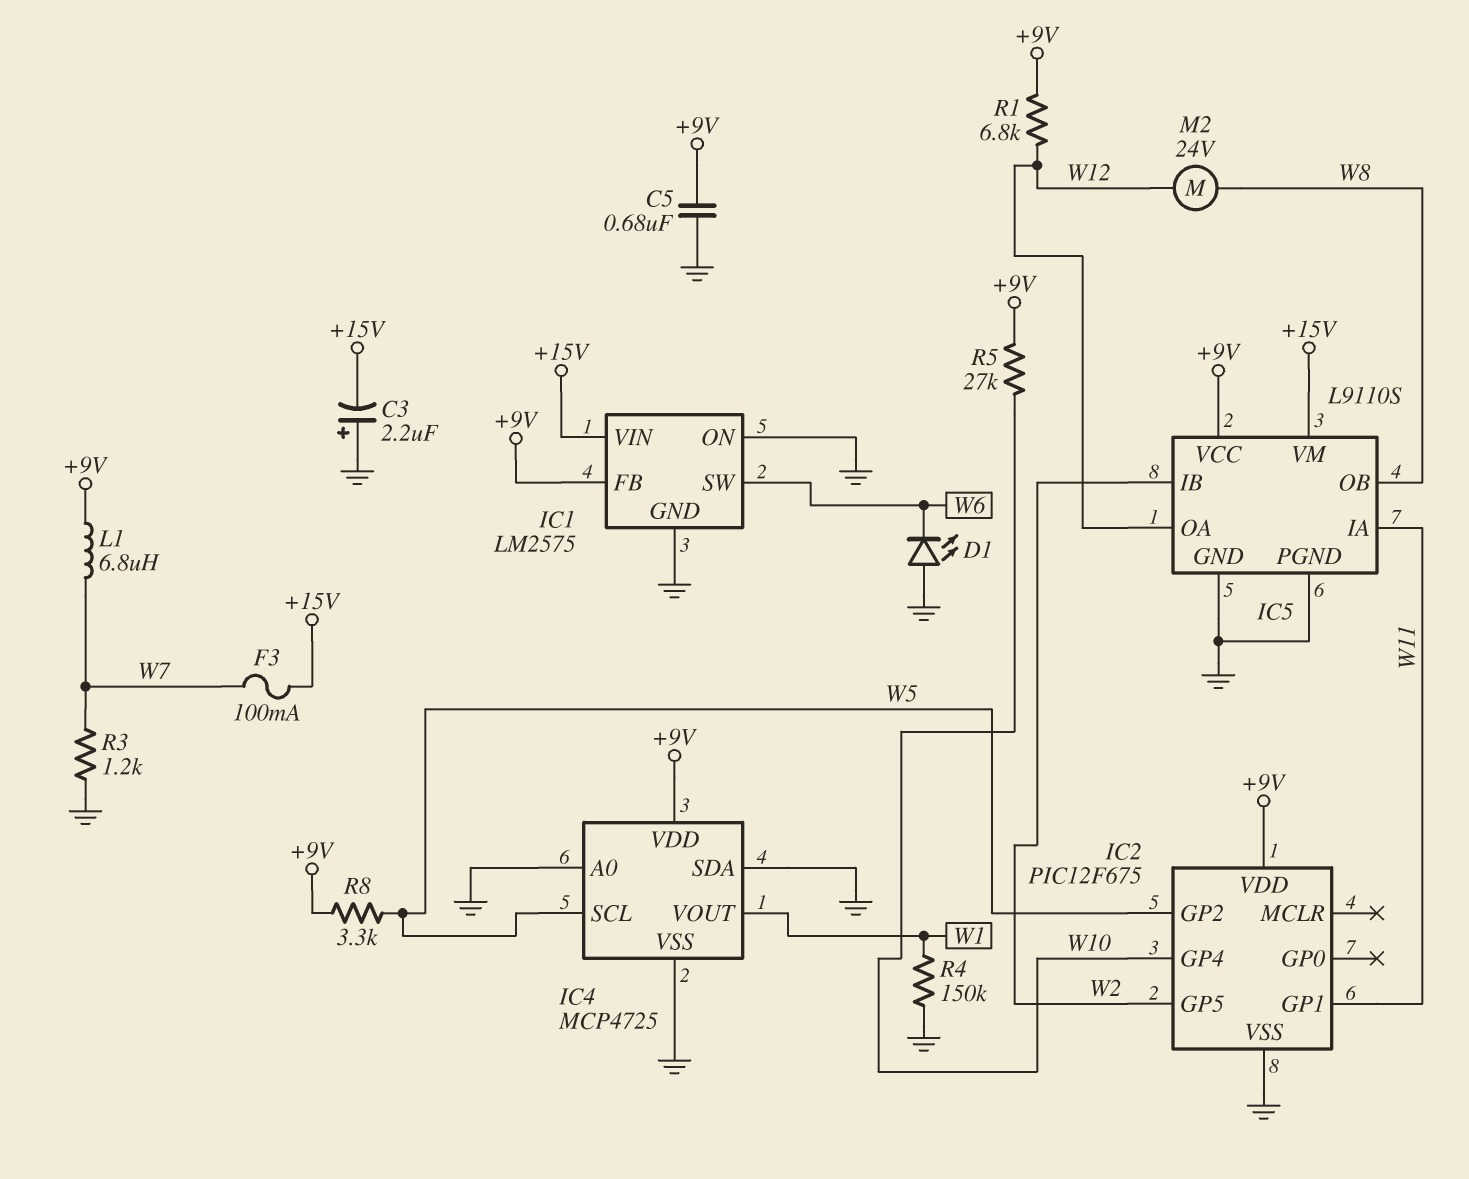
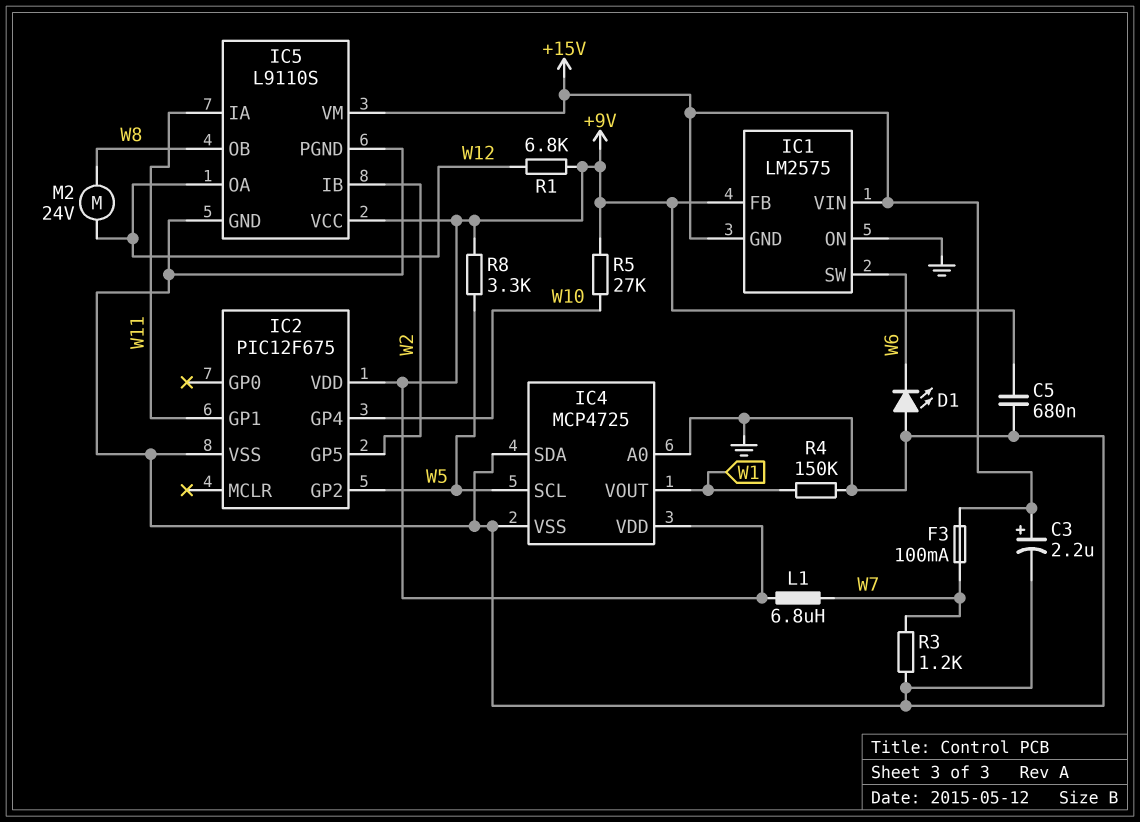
C3: 2.2uF (plus GND, minus +15V) -> 2.2uF (plus +15V, minus GND)
IC1 pin GND: GND -> +15V

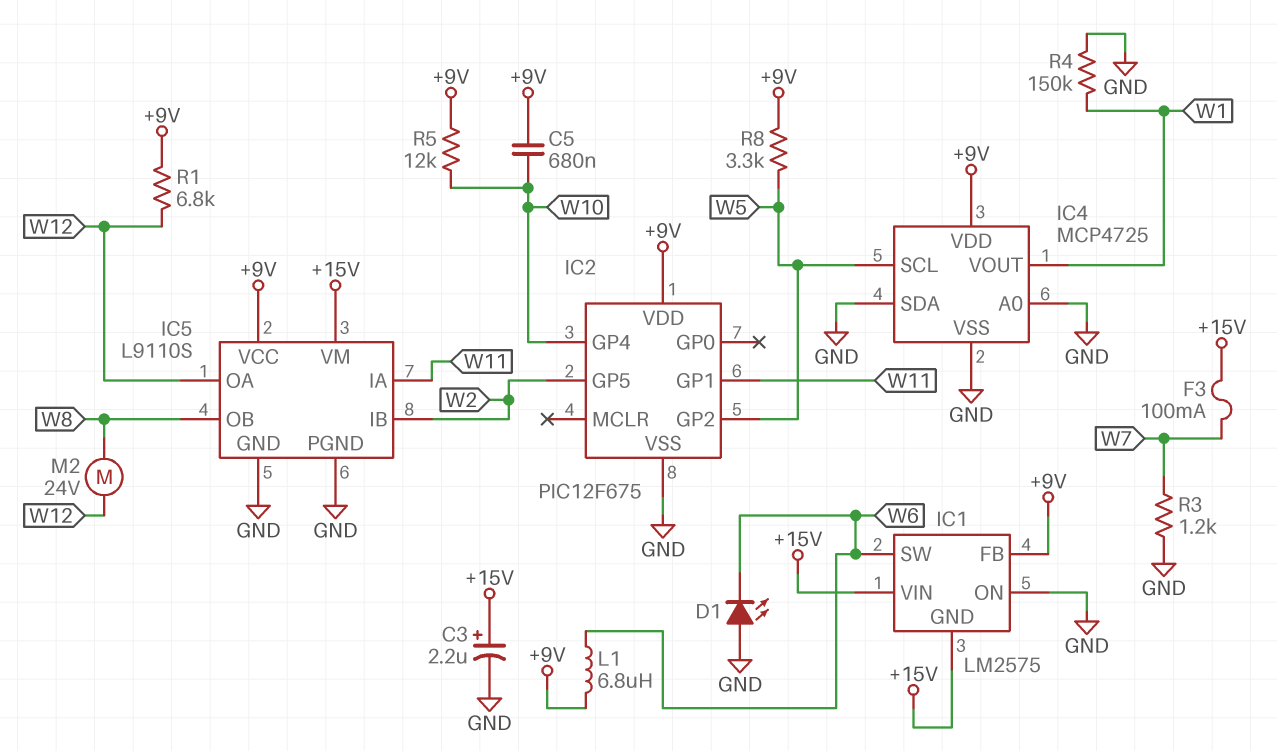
C5: 680nF (+9V, GND) -> 680nF (+9V, W10)
L1: 6.8uH (+9V, W7) -> 6.8uH (+9V, W6)
R5: 27k (+9V, W10) -> 12k (+9V, W10)

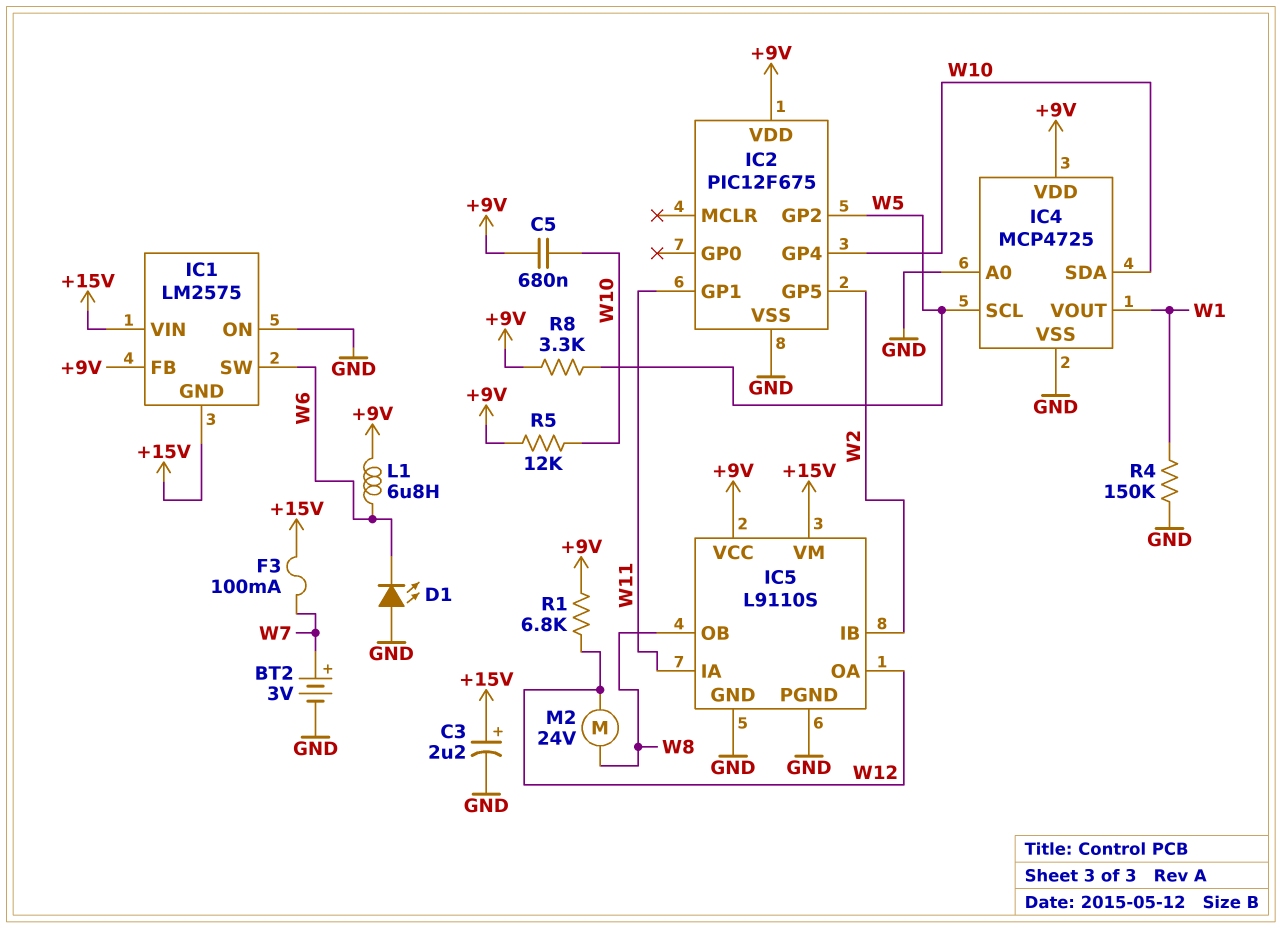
BT2: none -> 3V (plus W7, minus GND)
IC4 pin SDA: GND -> W10
R3: 1.2k (GND, W7) -> none

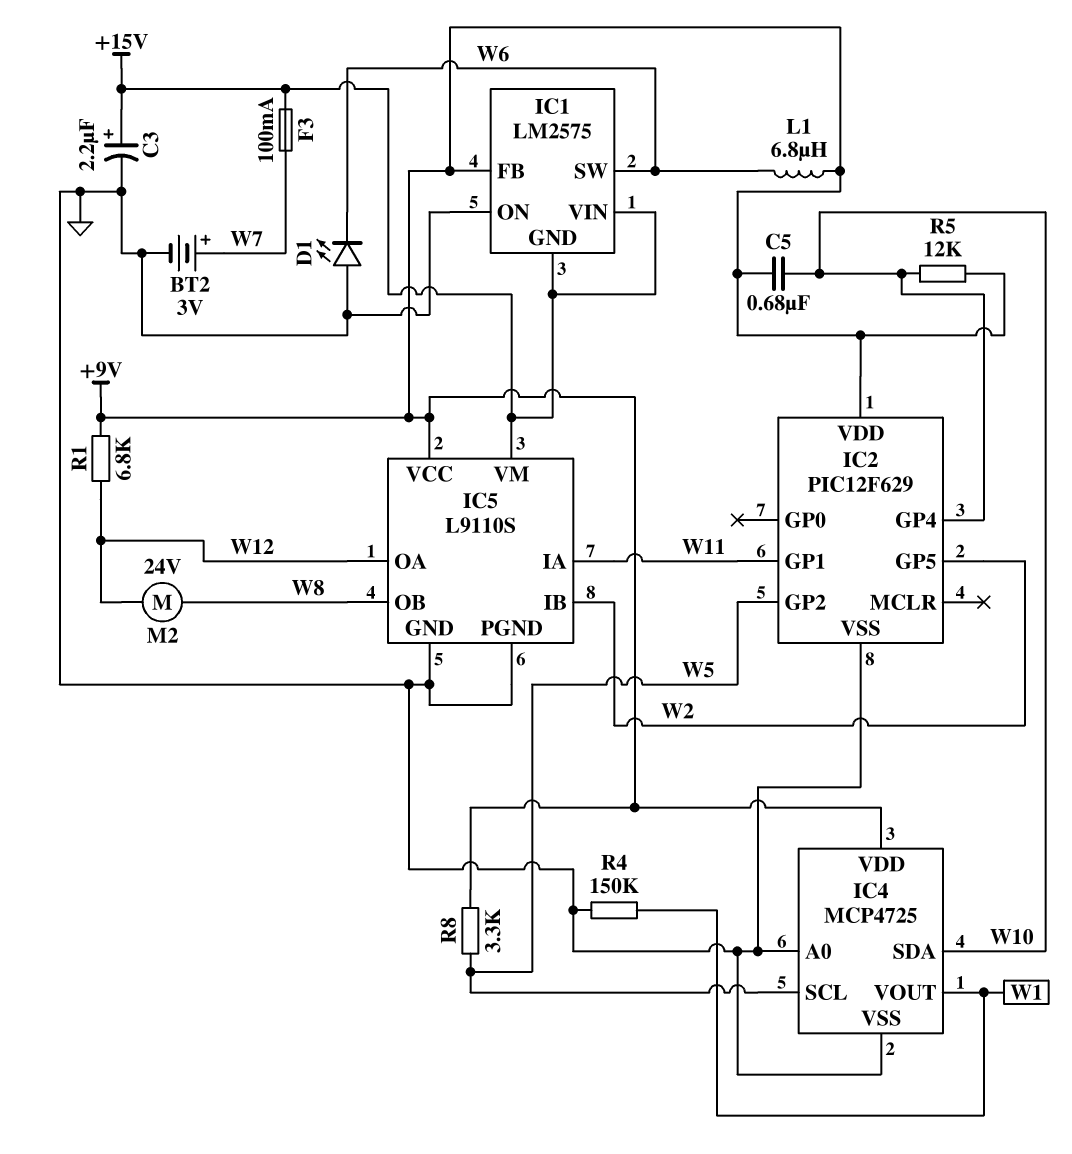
IC2: PIC12F675 -> PIC12F629

